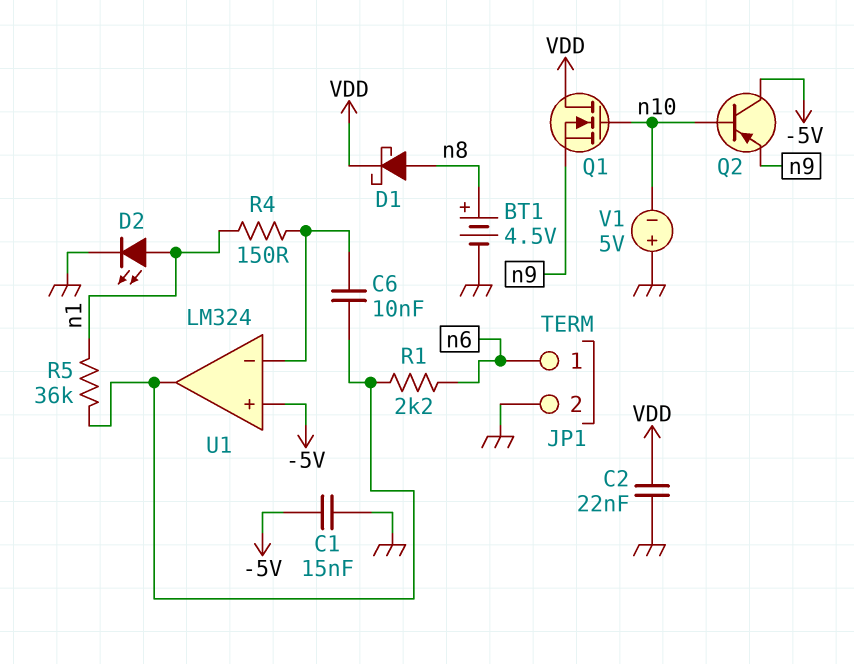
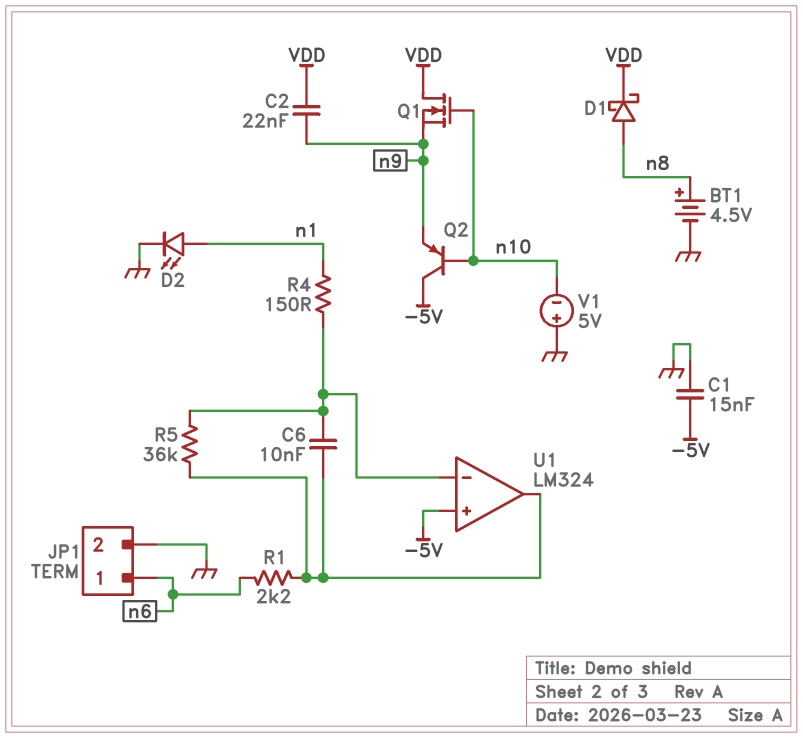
C2: 22nF (GND, VDD) -> 22nF (VDD, n9)
R5: 36k (U1/out, n1) -> 36k (U1/in-, U1/out)

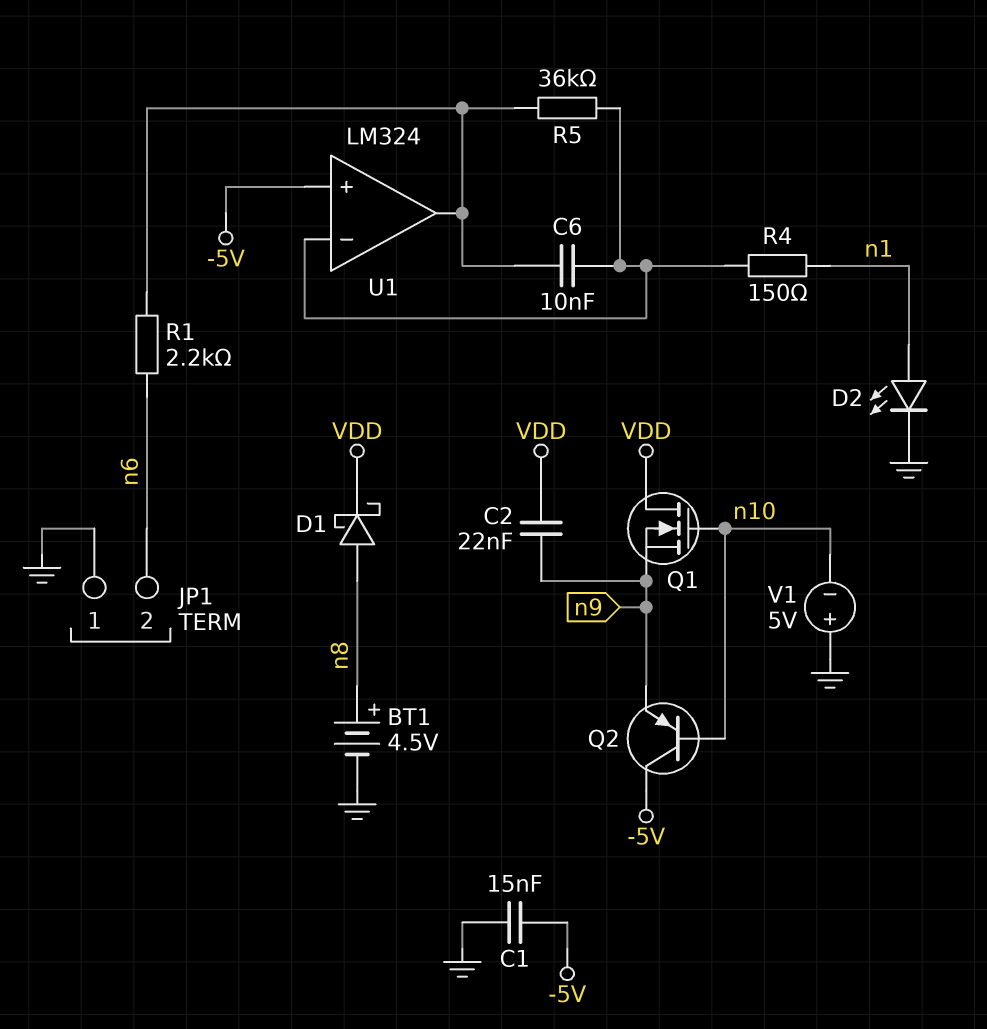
JP1 pin 1: n6 -> GND
JP1 pin 2: GND -> n6

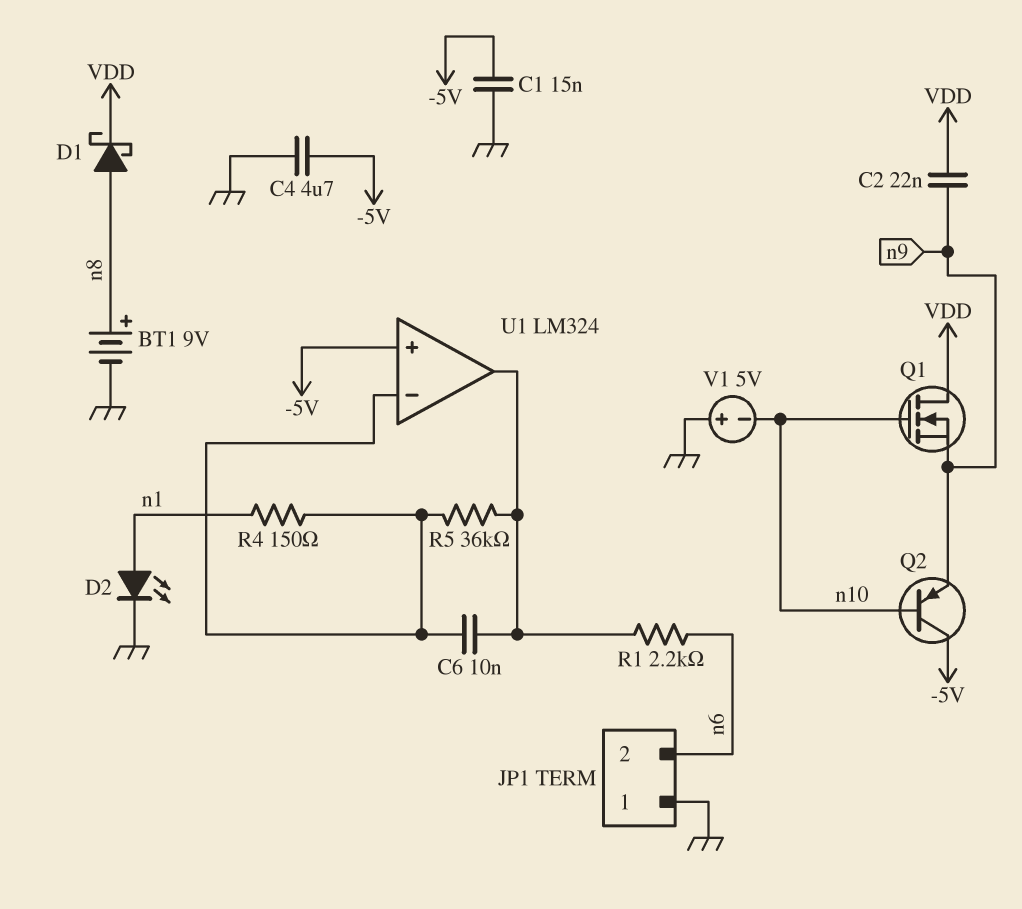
BT1: 4.5V (plus n8, minus GND) -> 9V (plus n8, minus GND)
C4: none -> 4.7uF (-5V, GND)

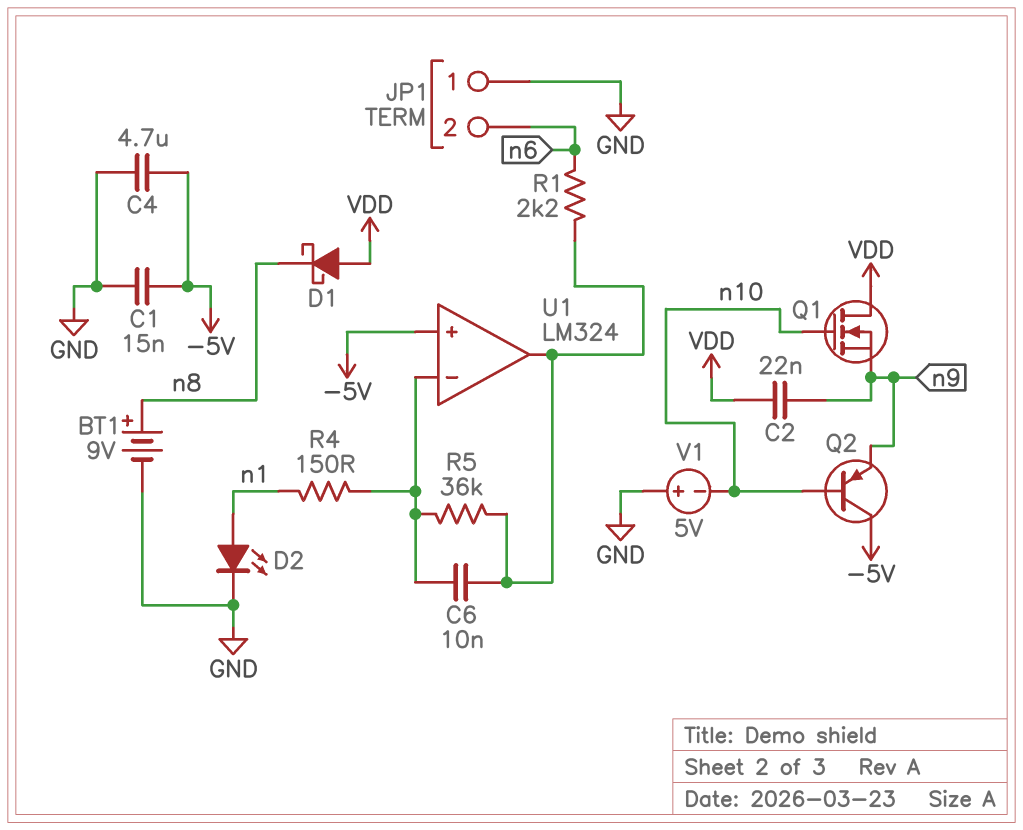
D1: schottky (A n8, K VDD) -> schottky (A VDD, K n8)

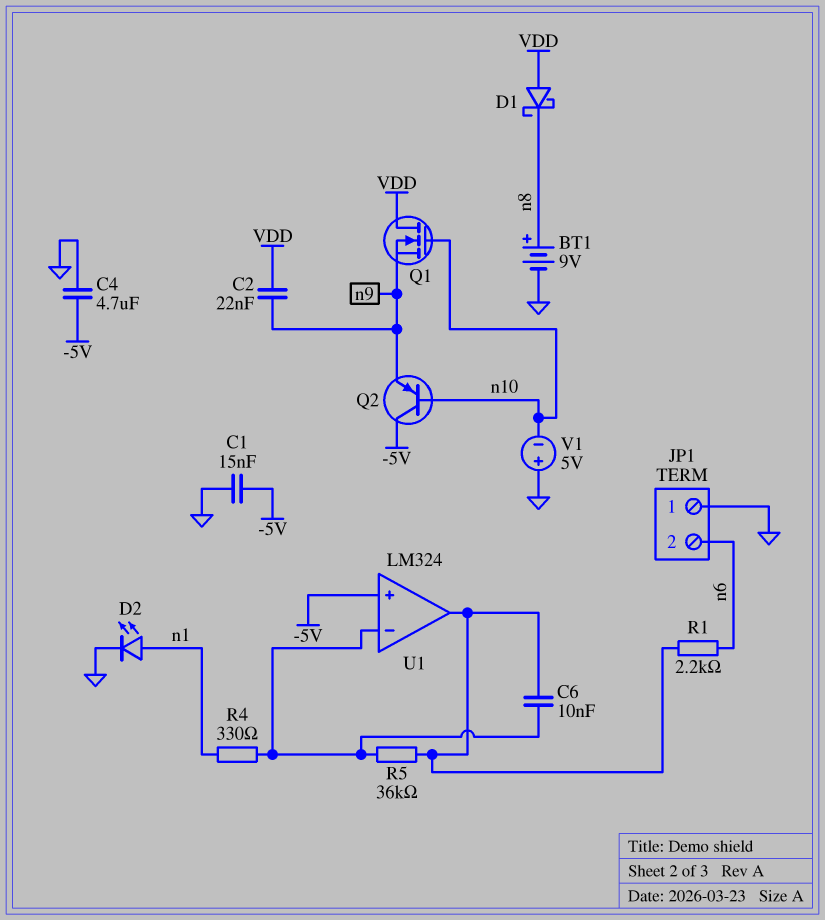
R4: 150 (U1/in-, n1) -> 330 (U1/in-, n1)

